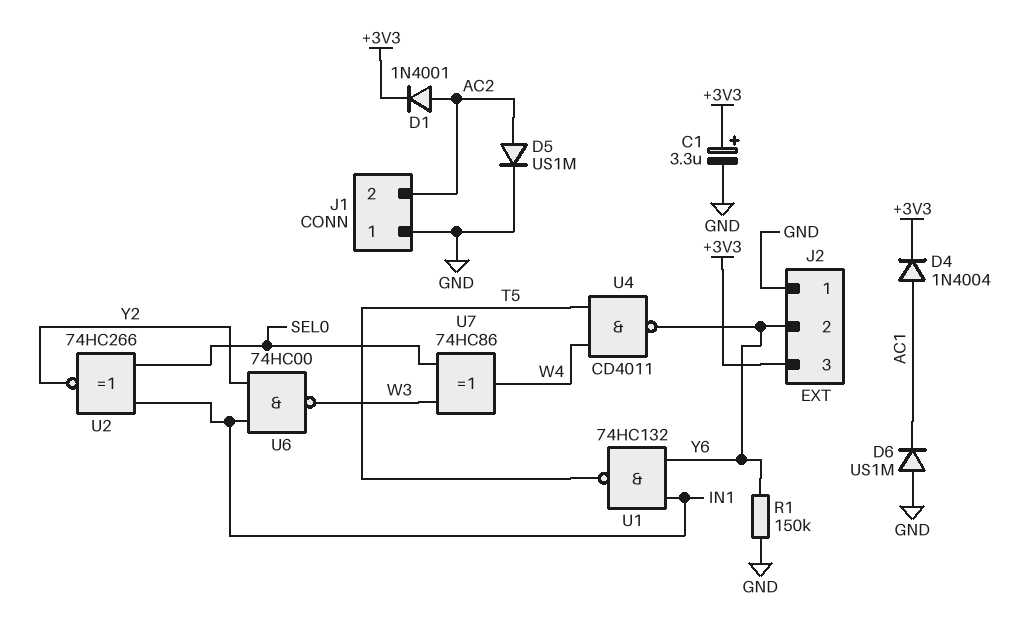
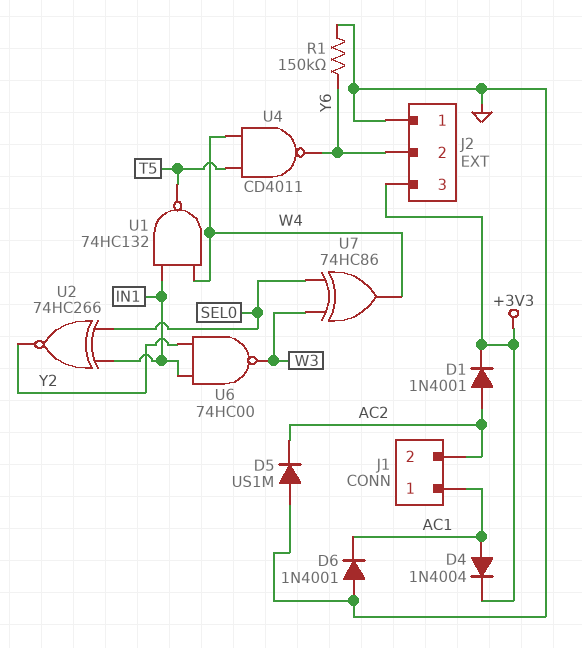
C1: 3.3uF (plus +3V3, minus GND) -> none
D5: diode US1M (A AC2, K GND) -> diode US1M (A GND, K AC2)
D6: diode US1M (A GND, K AC1) -> diode 1N4001 (A GND, K AC1)
J1 pin 1: GND -> AC1
U1: NAND 74HC132 (in IN1, in Y6, out T5) -> NAND 74HC132 (in IN1, in W4, out T5)

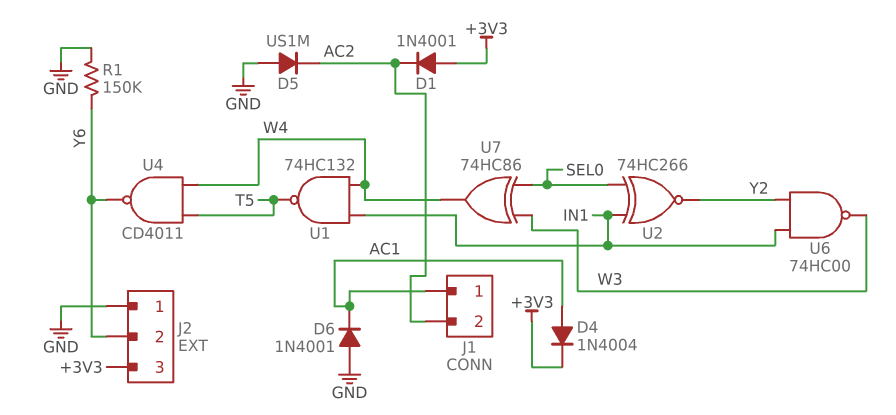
D1: diode 1N4001 (A AC2, K +3V3) -> diode 1N4001 (A +3V3, K AC2)

